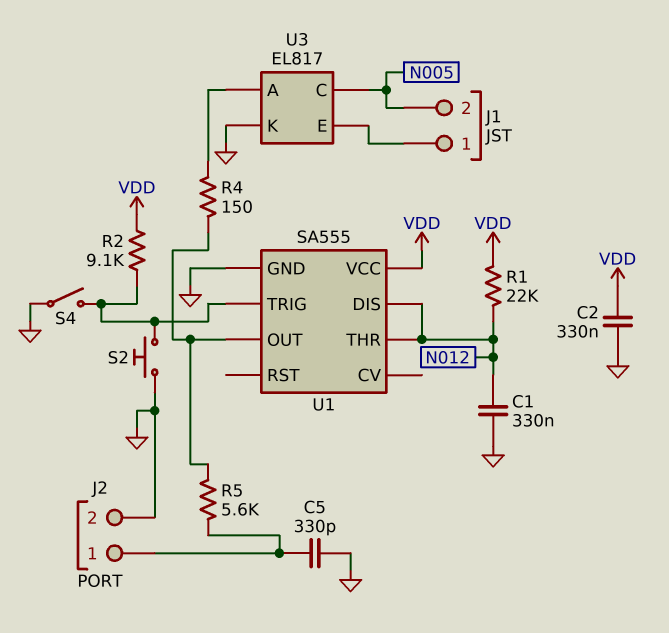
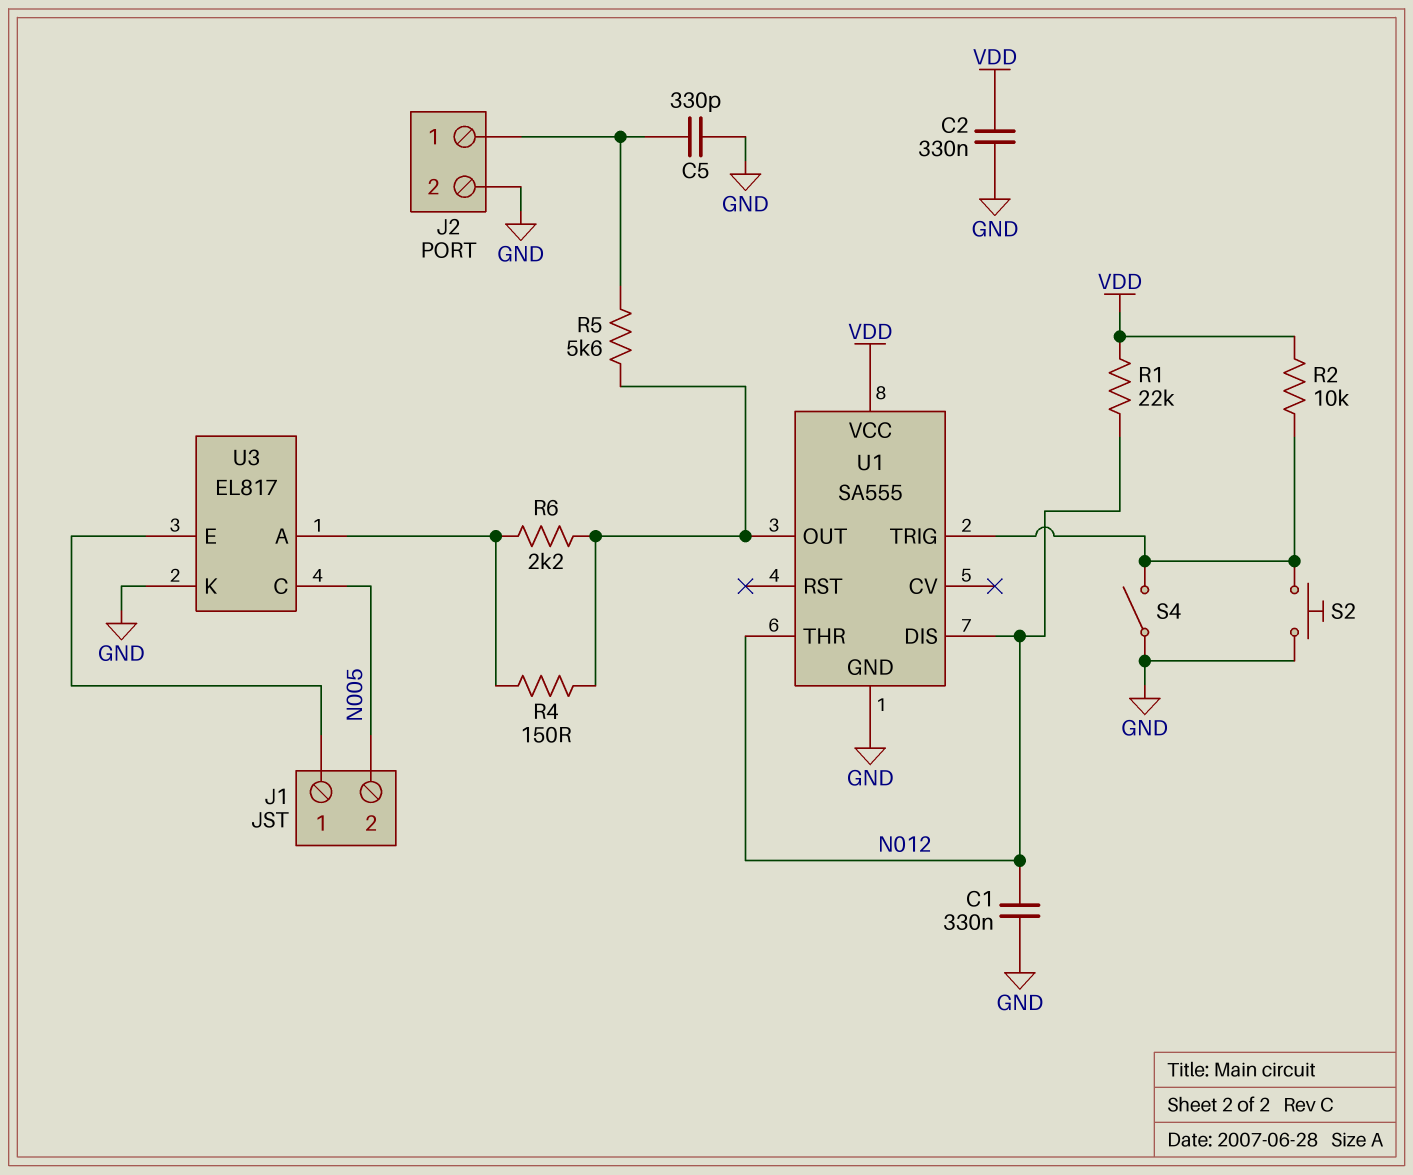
R2: 9.1k (U1/TRIG, VDD) -> 10k (U1/TRIG, VDD)
R6: none -> 2.2k (U1/OUT, U3/A)

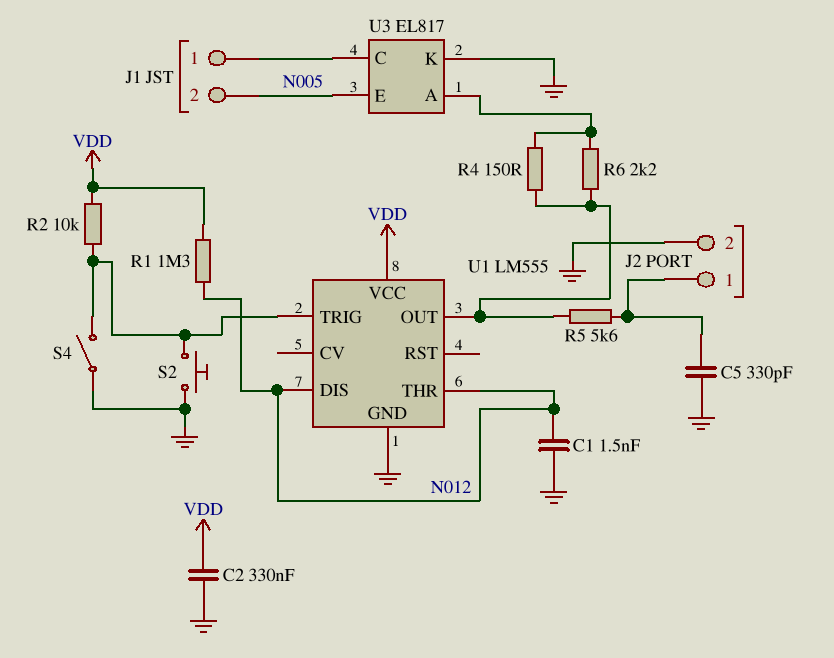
C1: 330nF (GND, N012) -> 1.5nF (GND, N012)
R1: 22k (N012, VDD) -> 1.3M (N012, VDD)
U1: SA555 -> LM555
U3 pin C: N005 -> J1/1
U3 pin E: J1/1 -> N005

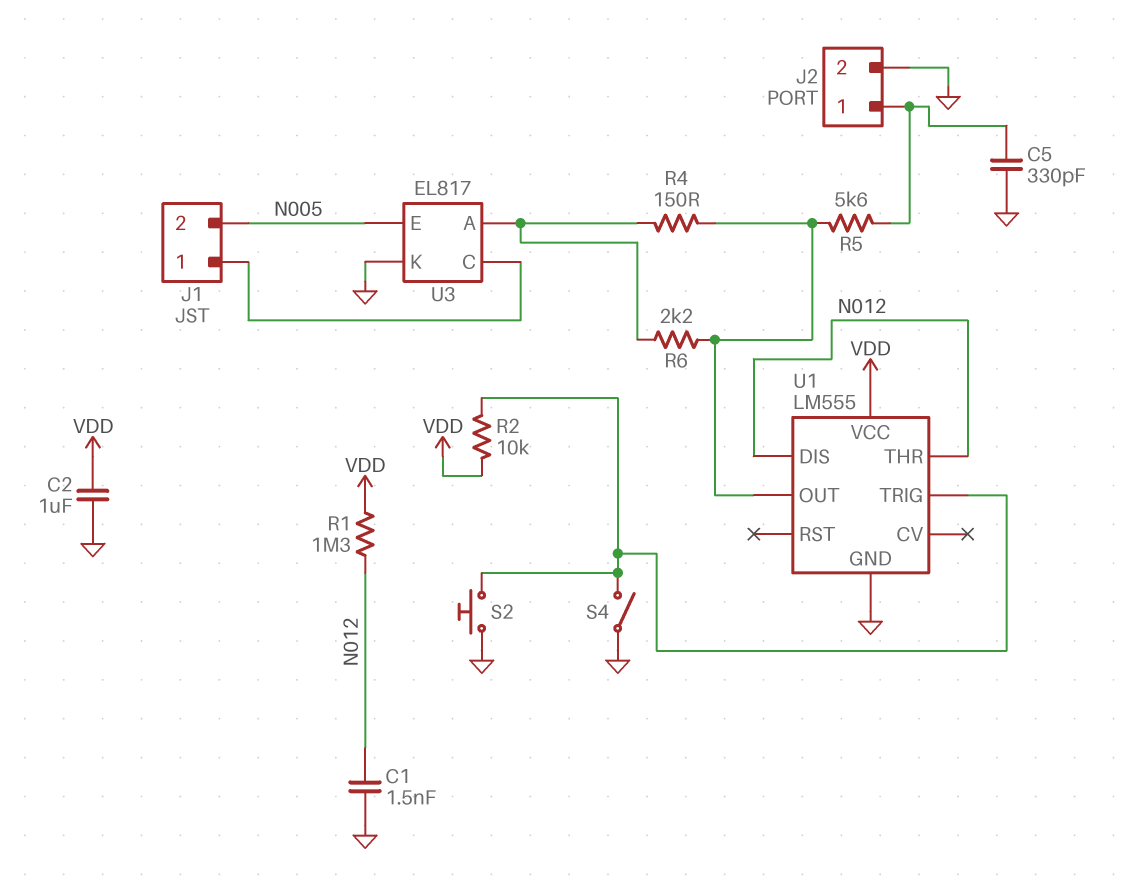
C2: 330nF (GND, VDD) -> 1uF (GND, VDD)

